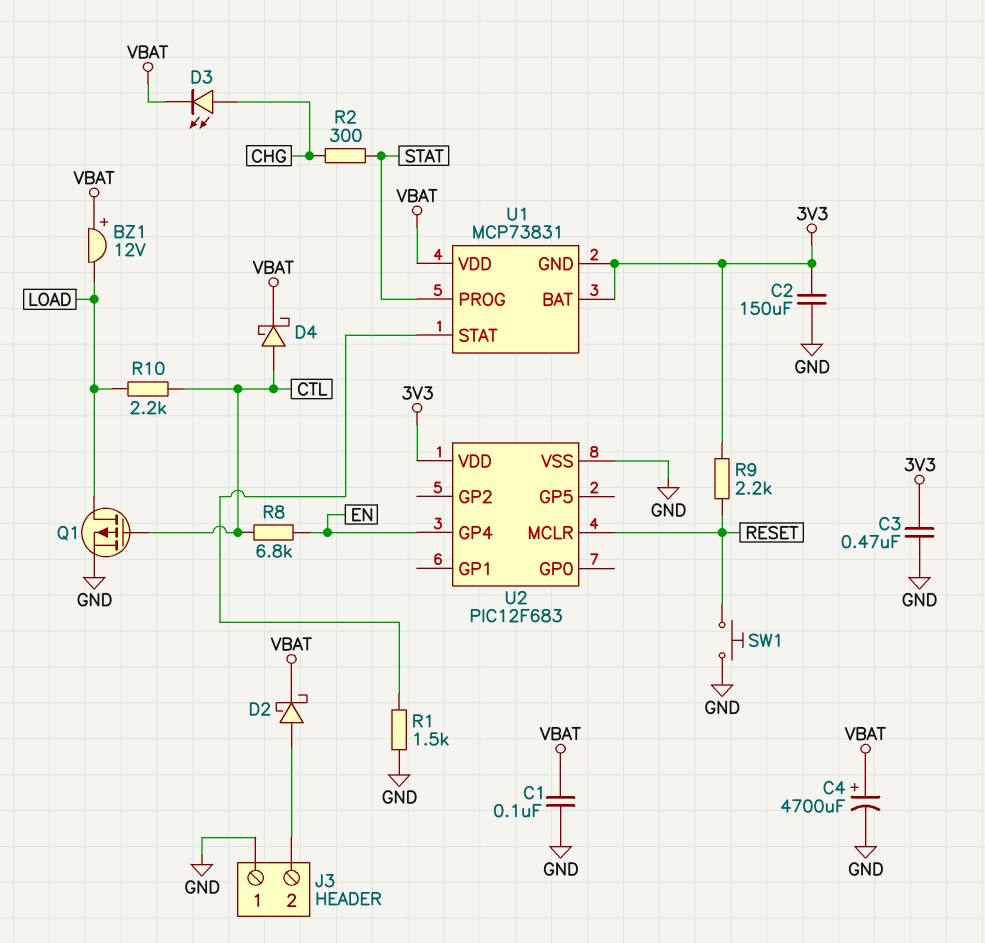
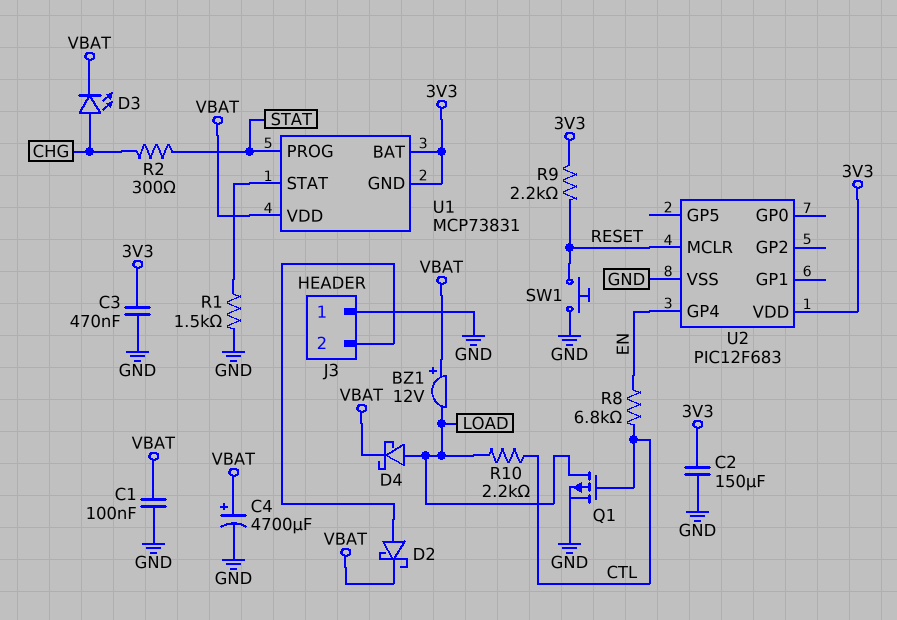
D4: schottky (A CTL, K VBAT) -> schottky (A LOAD, K VBAT)

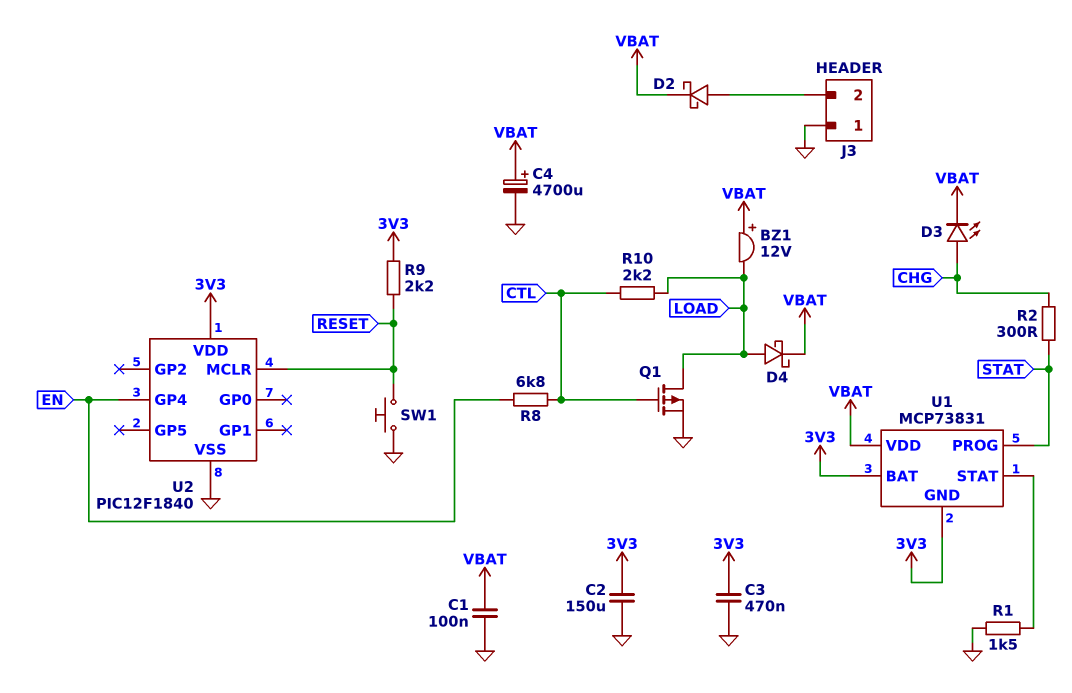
U2: PIC12F683 -> PIC12F1840

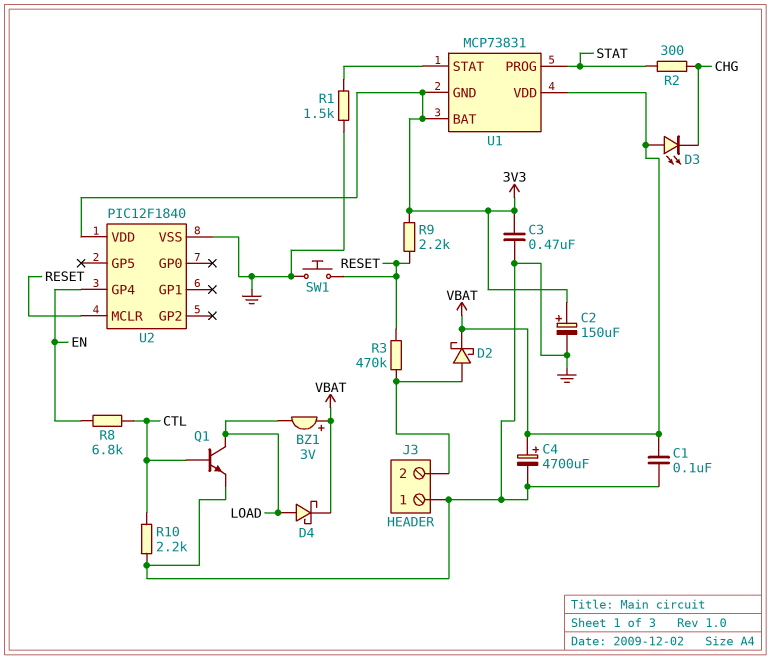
BZ1: buzzer 12V (plus VBAT, minus LOAD) -> buzzer 3V (plus VBAT, minus LOAD)
C2: 150uF (3V3, GND) -> 150uF (plus 3V3, minus GND)
D3: LED (A CHG, K VBAT) -> LED (A VBAT, K CHG)
Q1: PMOS (G CTL, D LOAD, S GND) -> NPN (B CTL, C LOAD, E GND)
R3: none -> 470k (J3/2, RESET)
R10: 2.2k (CTL, LOAD) -> 2.2k (CTL, GND)

